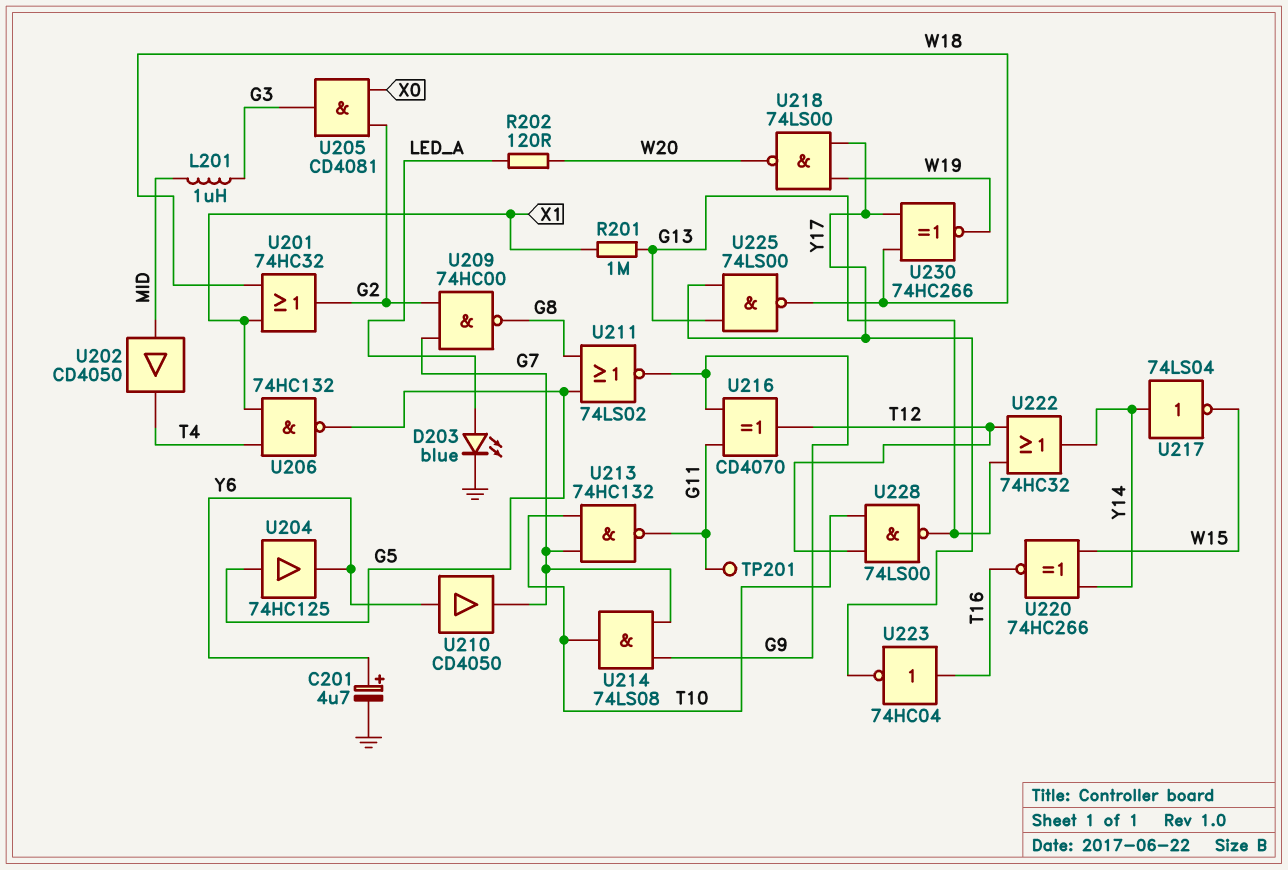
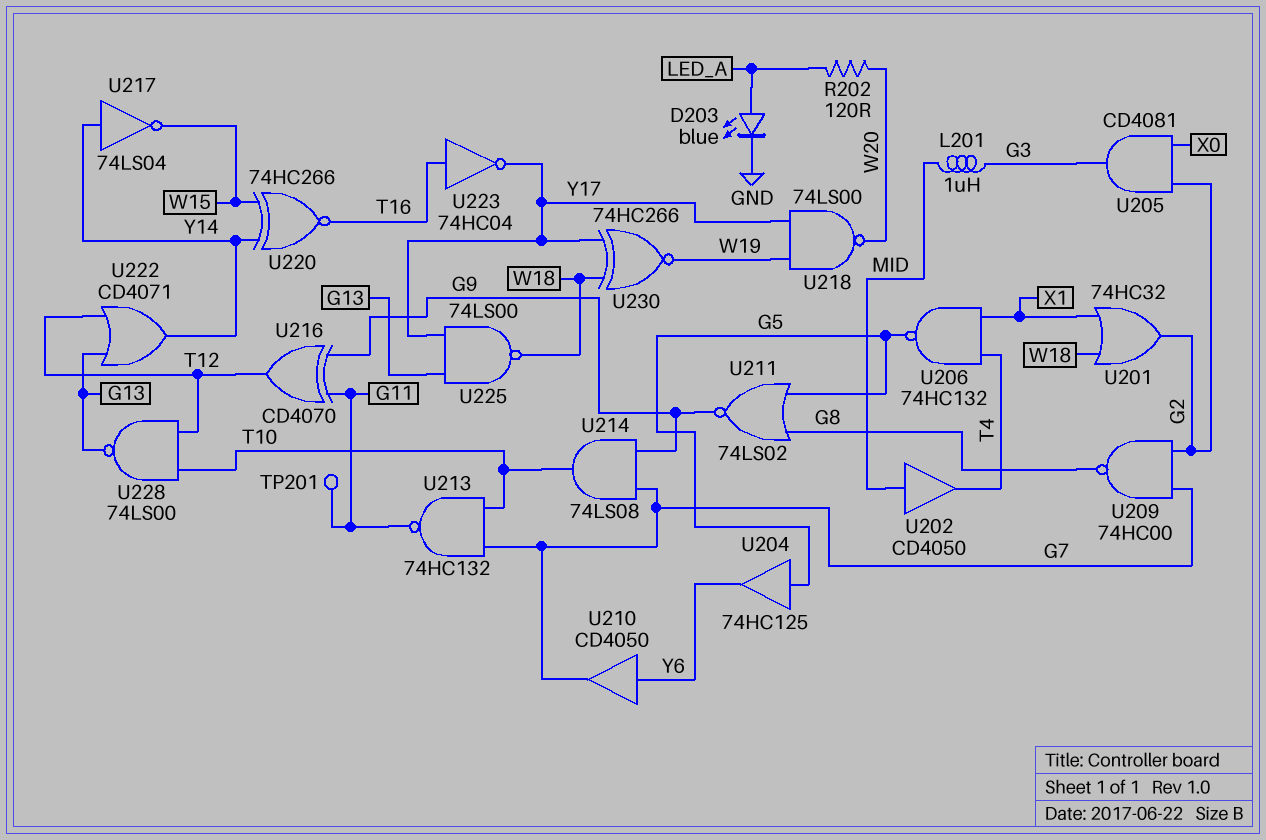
C201: 4.7uF (plus Y6, minus GND) -> none
R201: 1M (G13, X1) -> none
U222: OR 74HC32 (in G13, in T12, out Y14) -> OR CD4071 (in G13, in T12, out Y14)

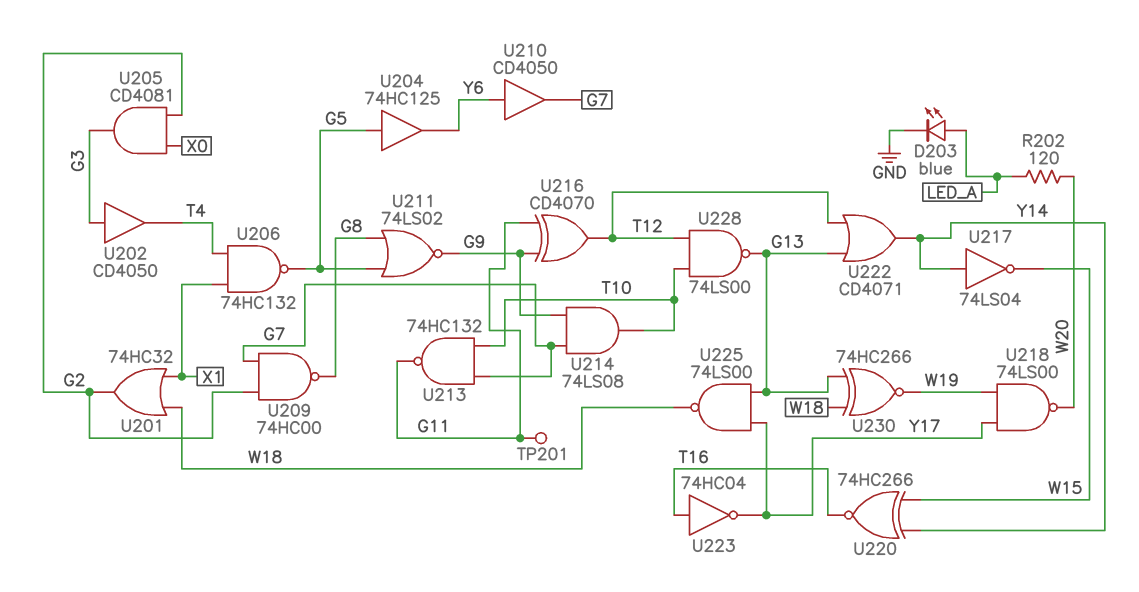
L201: 1uH (G3, MID) -> none
U202: buffer CD4050 (in MID, out T4) -> buffer CD4050 (in G3, out T4)
U230: XNOR 74HC266 (in W18, in Y17, out W19) -> XNOR 74HC266 (in G13, in W18, out W19)

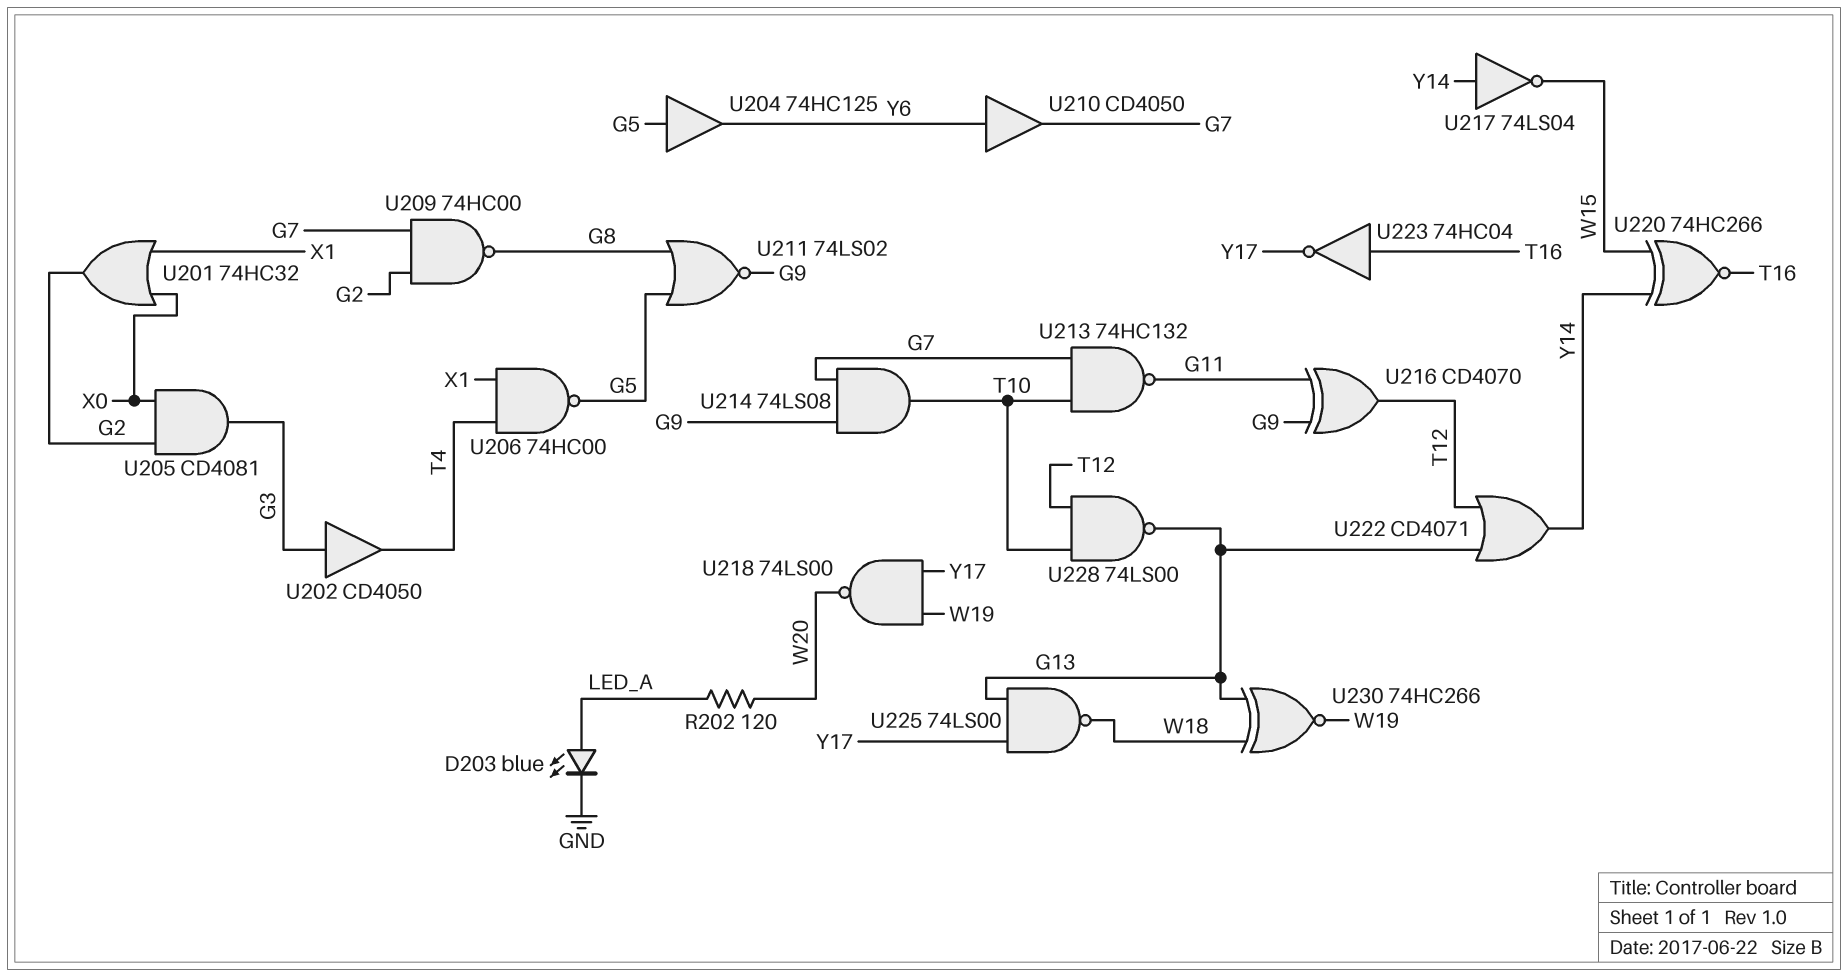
TP201: test point (G11) -> none
U201: OR 74HC32 (in W18, in X1, out G2) -> OR 74HC32 (in X0, in X1, out G2)
U206: NAND 74HC132 (in T4, in X1, out G5) -> NAND 74HC00 (in T4, in X1, out G5)

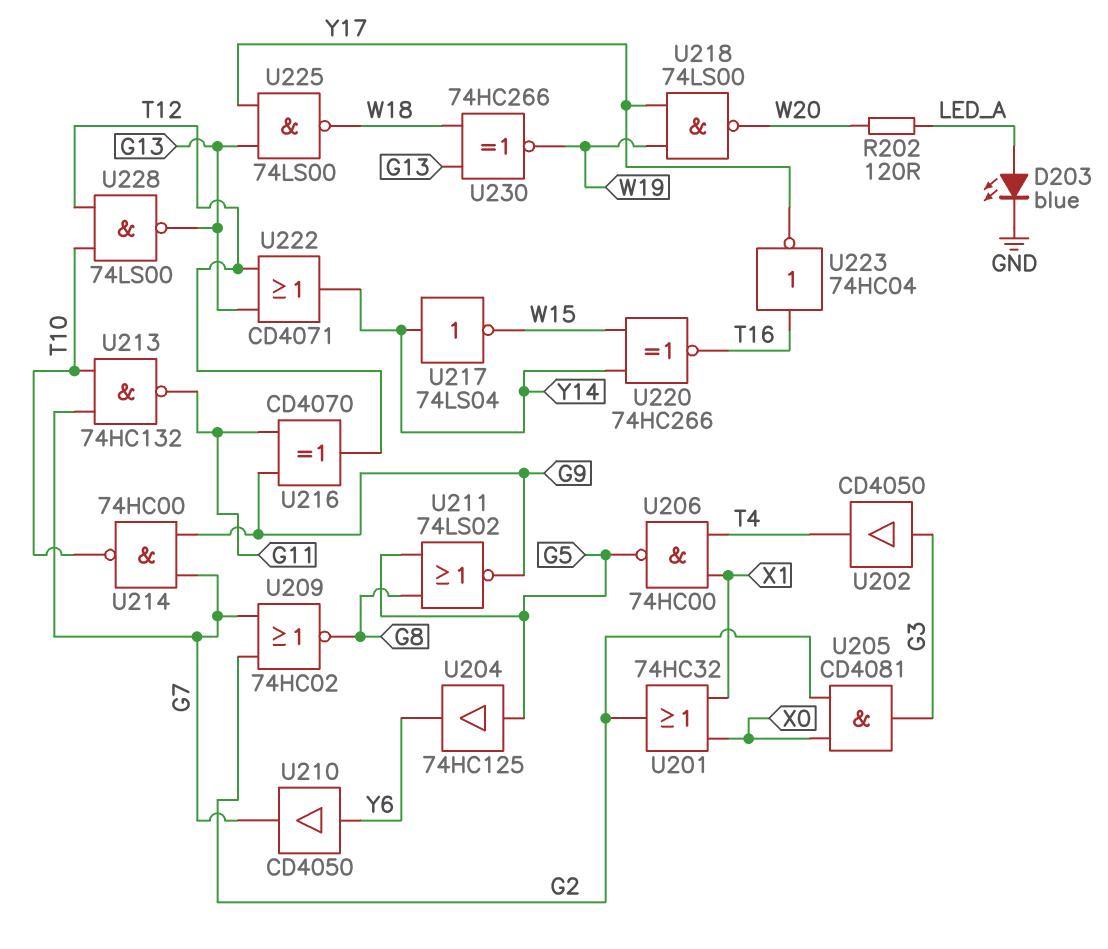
U209: NAND 74HC00 (in G2, in G7, out G8) -> NOR 74HC02 (in G2, in G7, out G8)
U214: AND 74LS08 (in G7, in G9, out T10) -> NAND 74HC00 (in G7, in G9, out T10)

